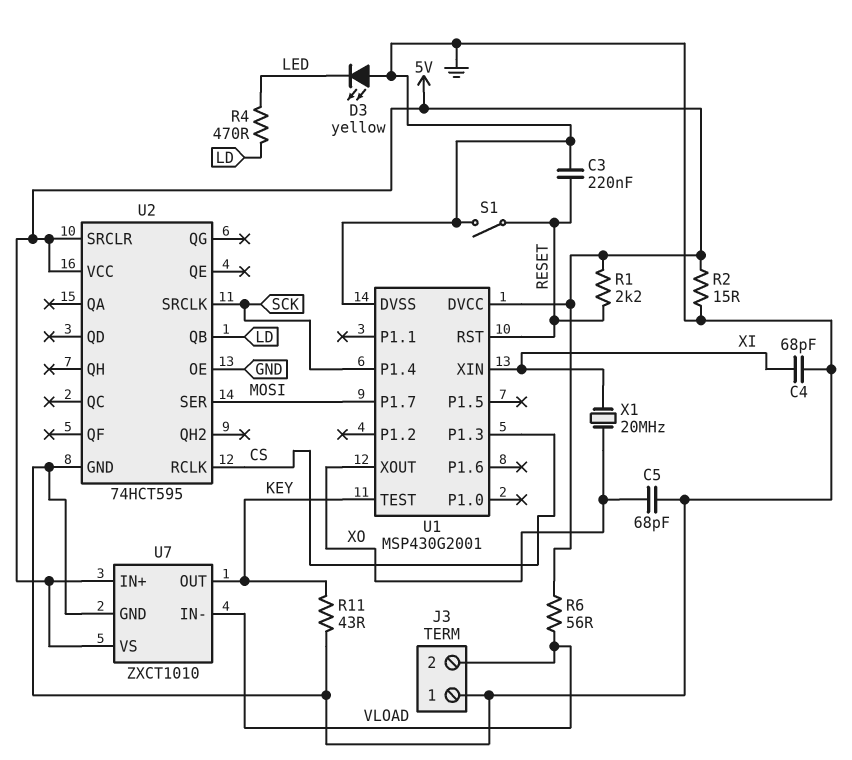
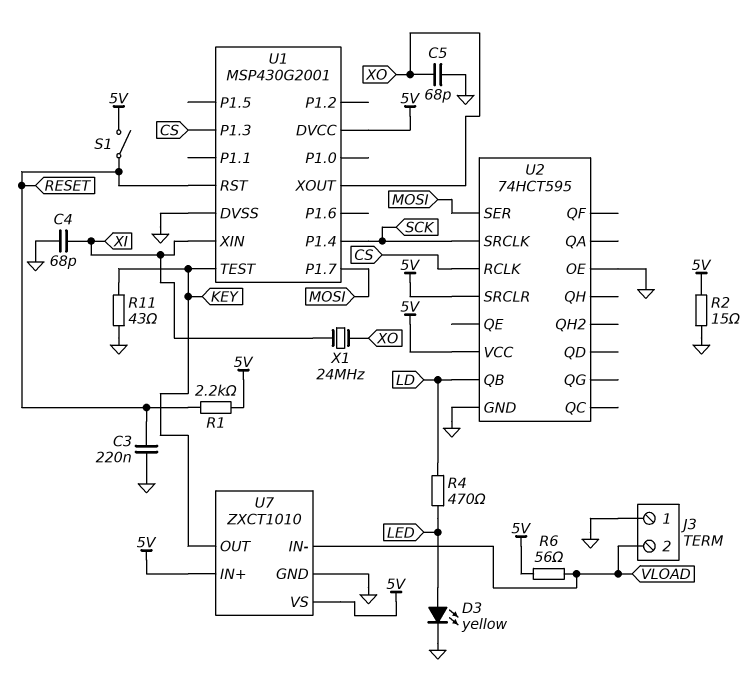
D3: LED yellow (A GND, K LED) -> LED yellow (A LED, K GND)
S1: switch (GND, RESET) -> switch (5V, RESET)
X1: 20MHz (XI, XO) -> 24MHz (XI, XO)

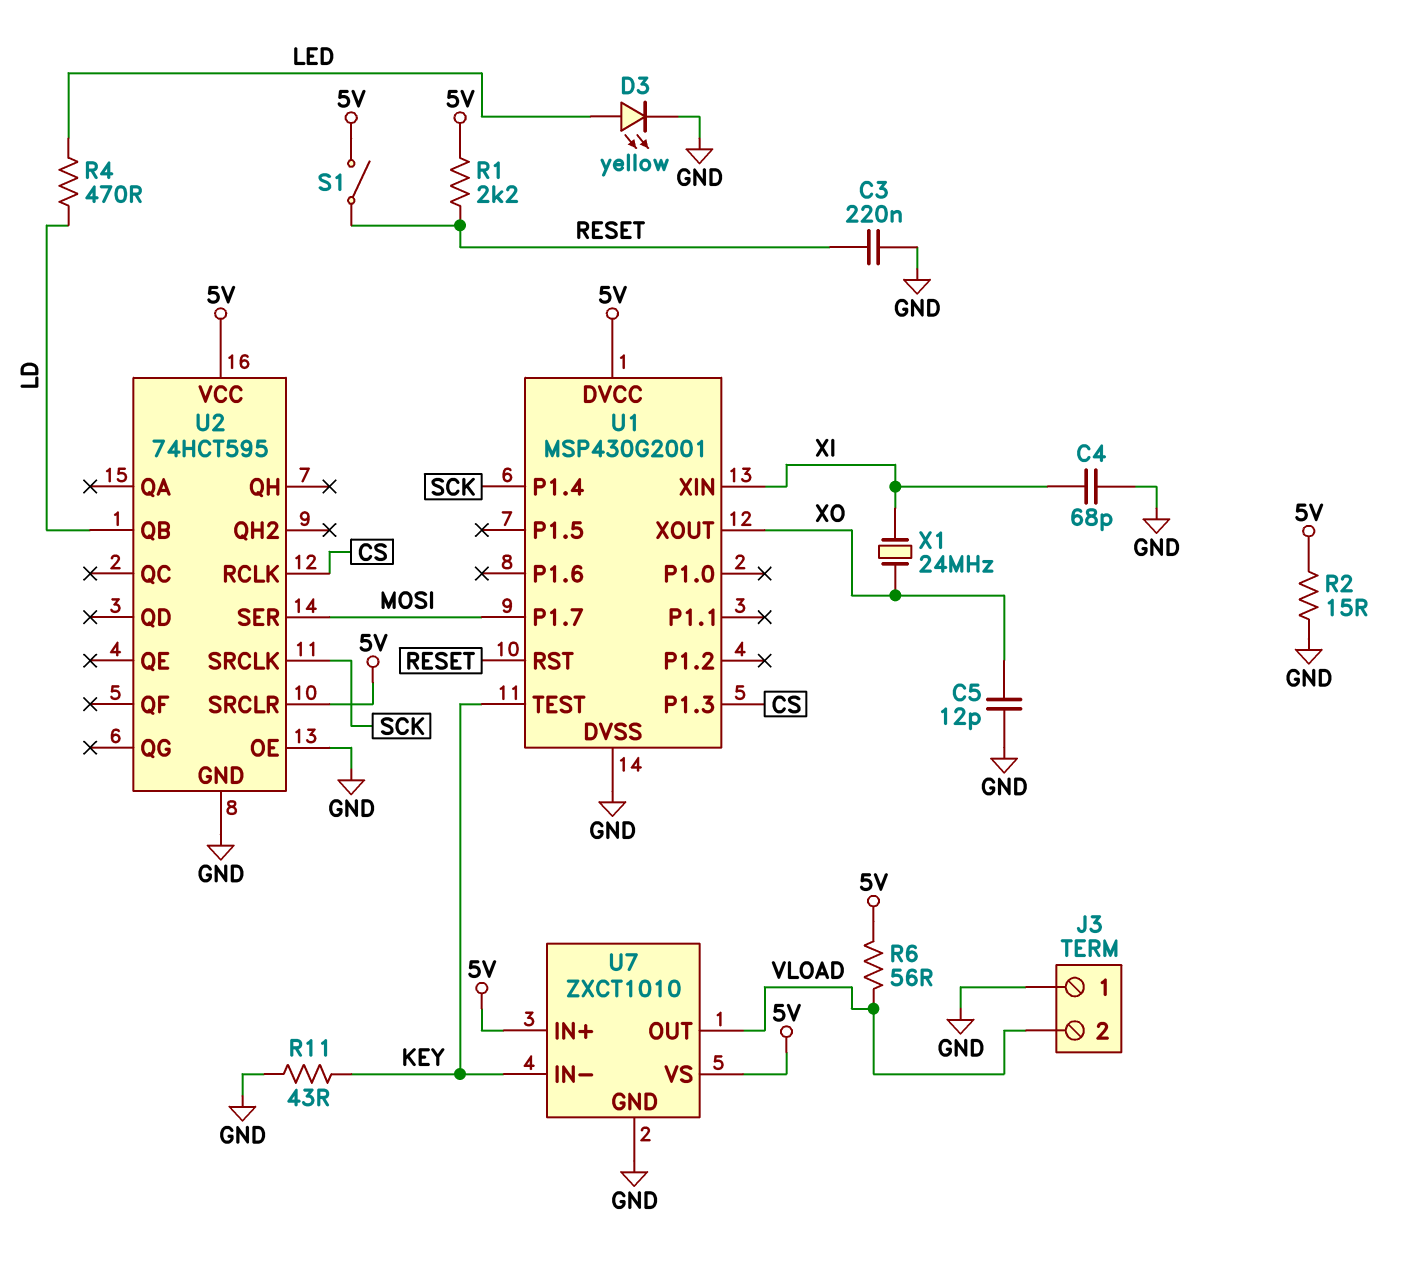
C5: 68pF (GND, XO) -> 12pF (GND, XO)
U7 pin IN-: VLOAD -> KEY
U7 pin OUT: KEY -> VLOAD

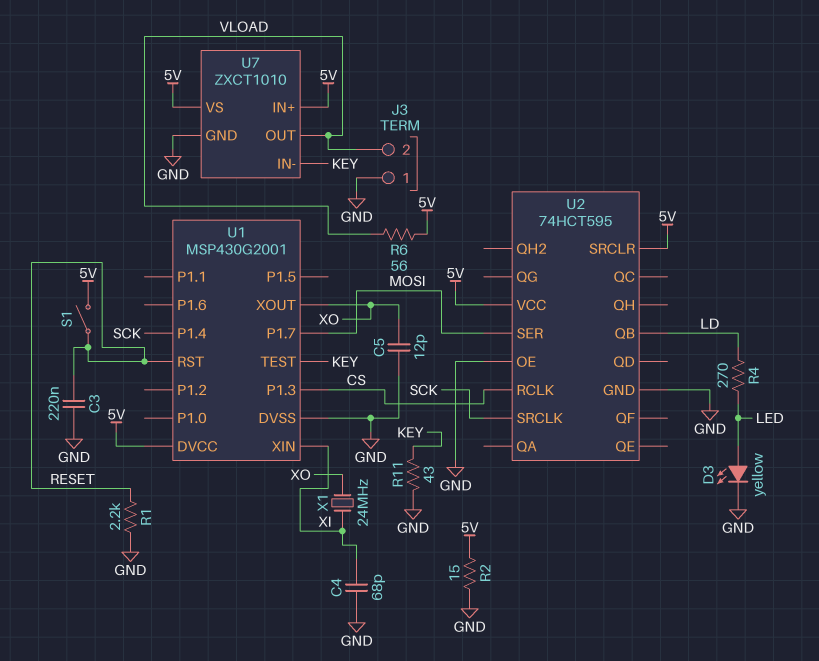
R1: 2.2k (5V, RESET) -> 2.2k (GND, RESET)
R4: 470 (LD, LED) -> 270 (LD, LED)

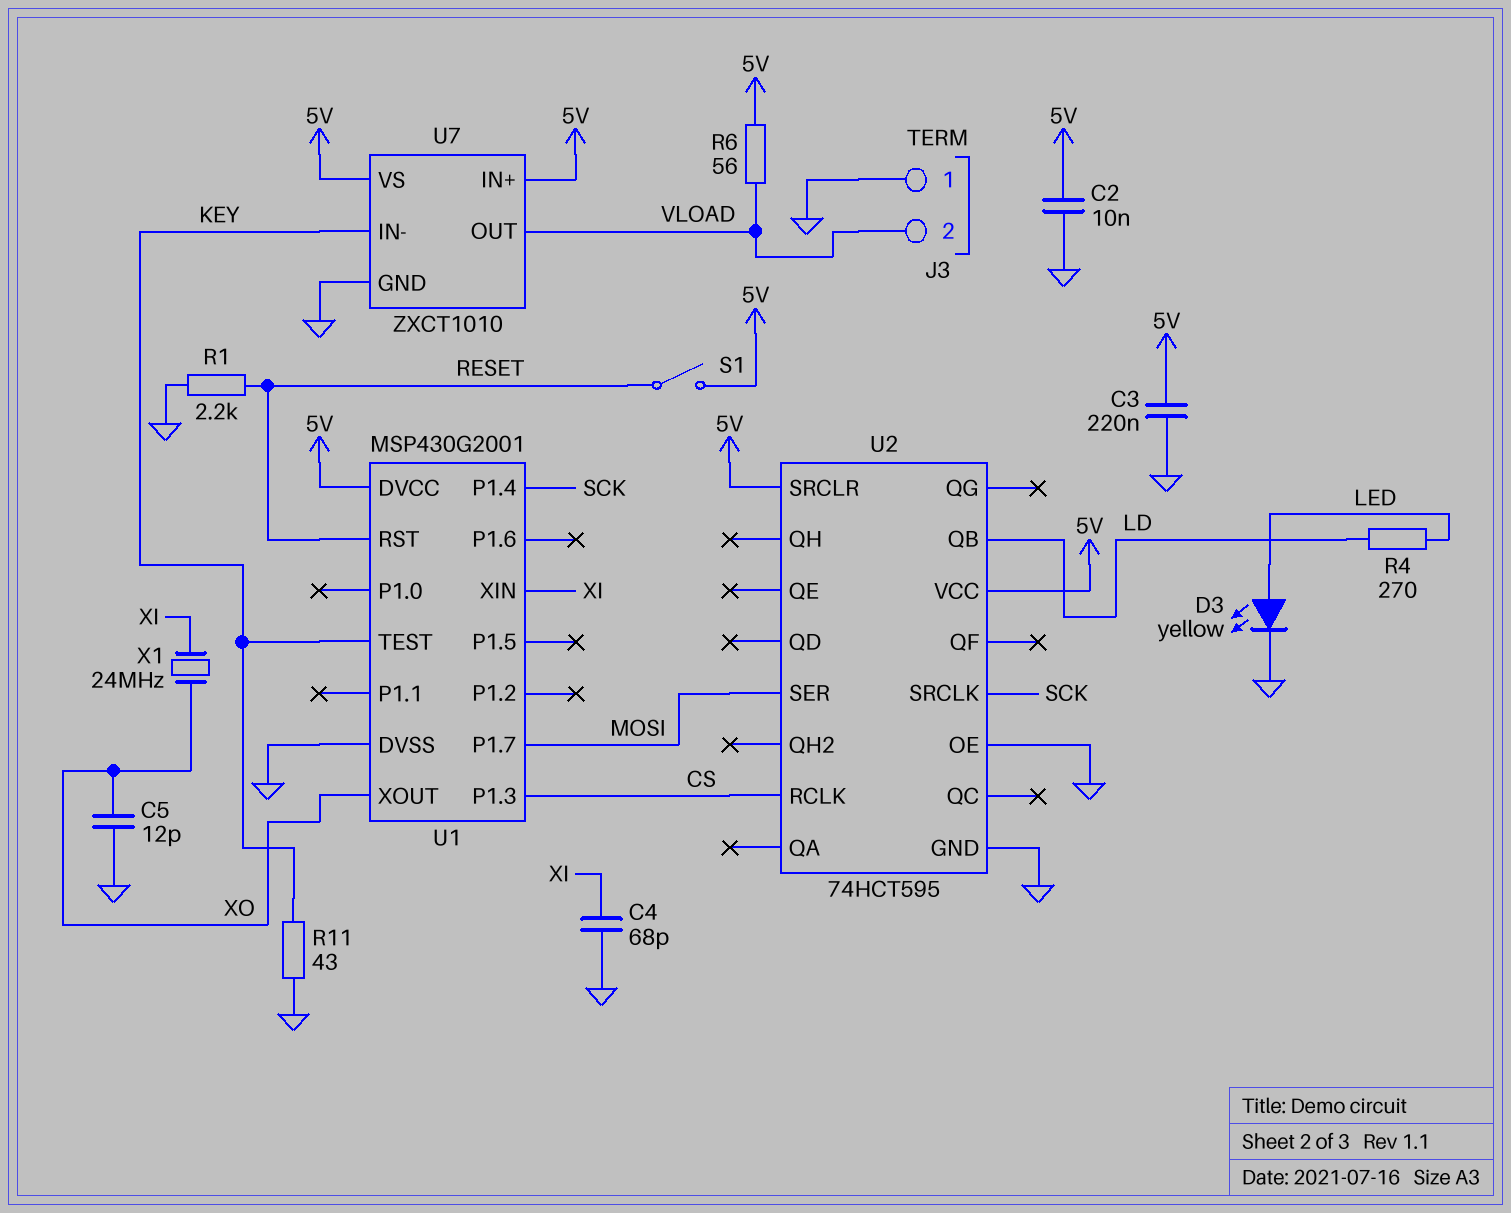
C2: none -> 10nF (5V, GND)
C3: 220nF (GND, RESET) -> 220nF (5V, GND)
R2: 15 (5V, GND) -> none

